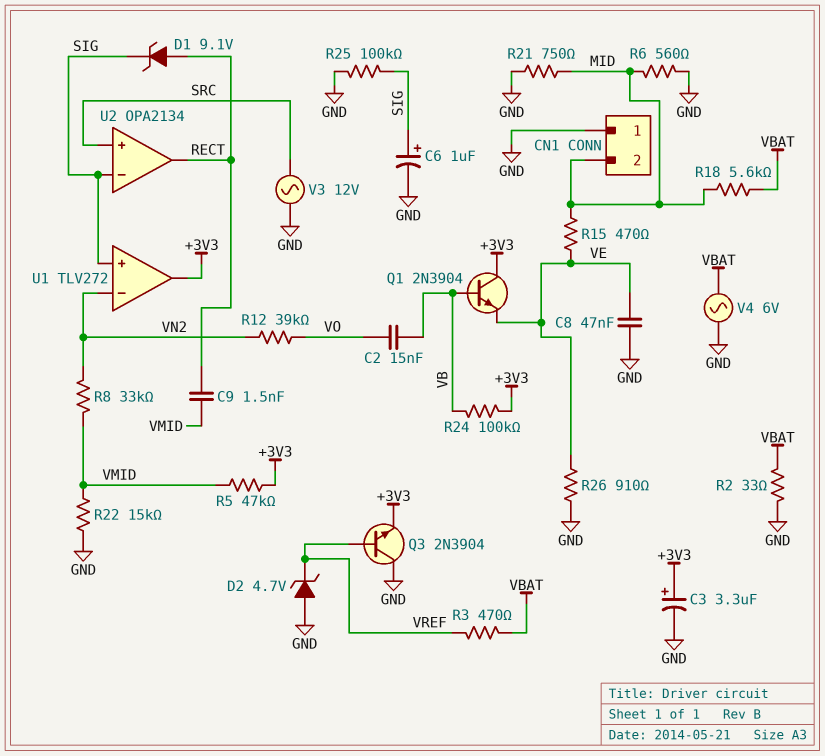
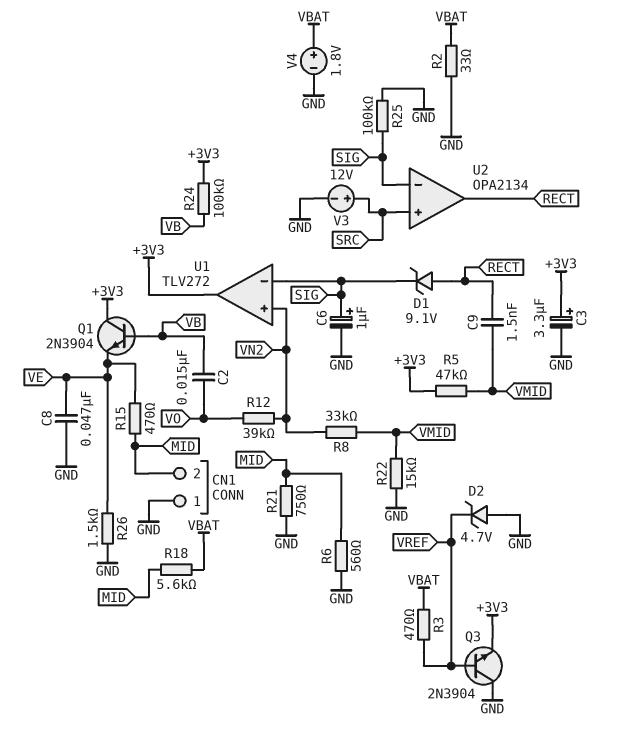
R26: 910 (GND, VE) -> 1.5k (GND, VE)
U1 pin in+: SIG -> VN2
U1 pin in-: VN2 -> SIG
V3: AC 12V (GND, SRC) -> 12V (plus SRC, minus GND)
V4: AC 6V (GND, VBAT) -> 1.8V (plus VBAT, minus GND)

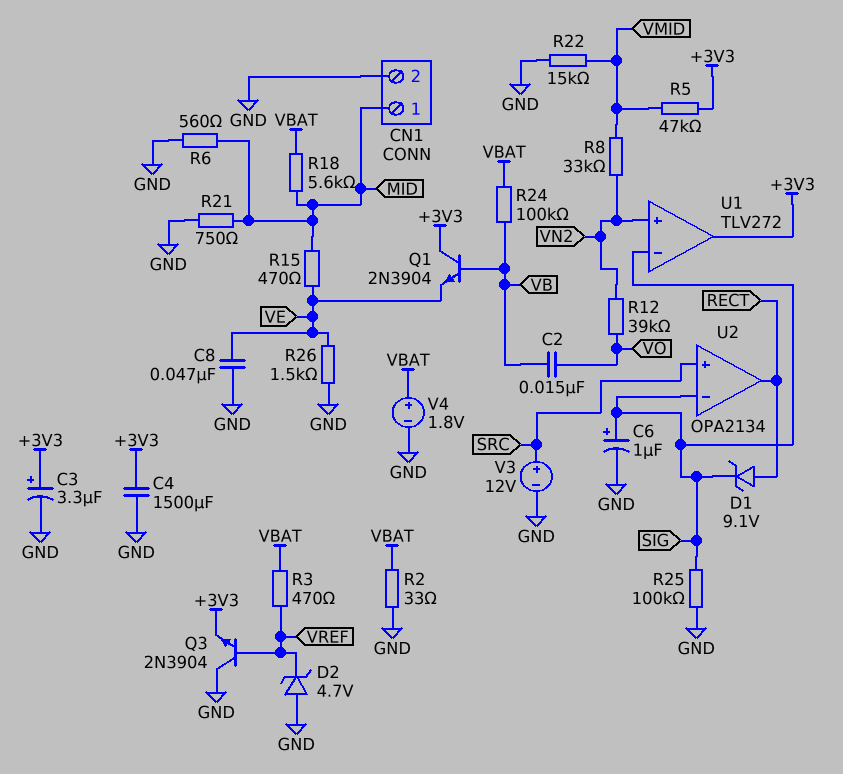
C4: none -> 1500uF (+3V3, GND)
C9: 1.5nF (RECT, VMID) -> none
CN1 pin 1: GND -> MID
CN1 pin 2: MID -> GND
R24: 100k (+3V3, VB) -> 100k (VB, VBAT)

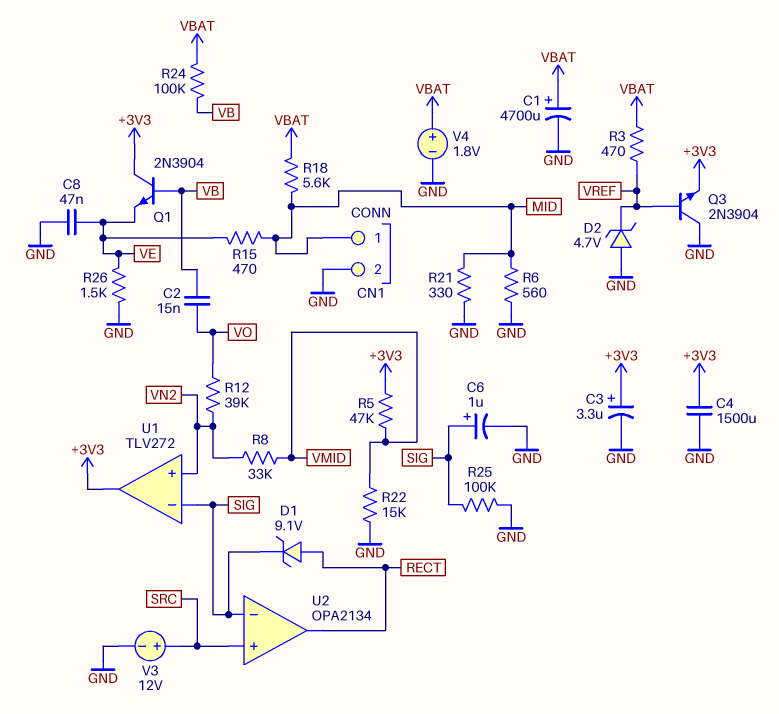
C1: none -> 4700uF (plus VBAT, minus GND)
R2: 33 (GND, VBAT) -> none
R21: 750 (GND, MID) -> 330 (GND, MID)

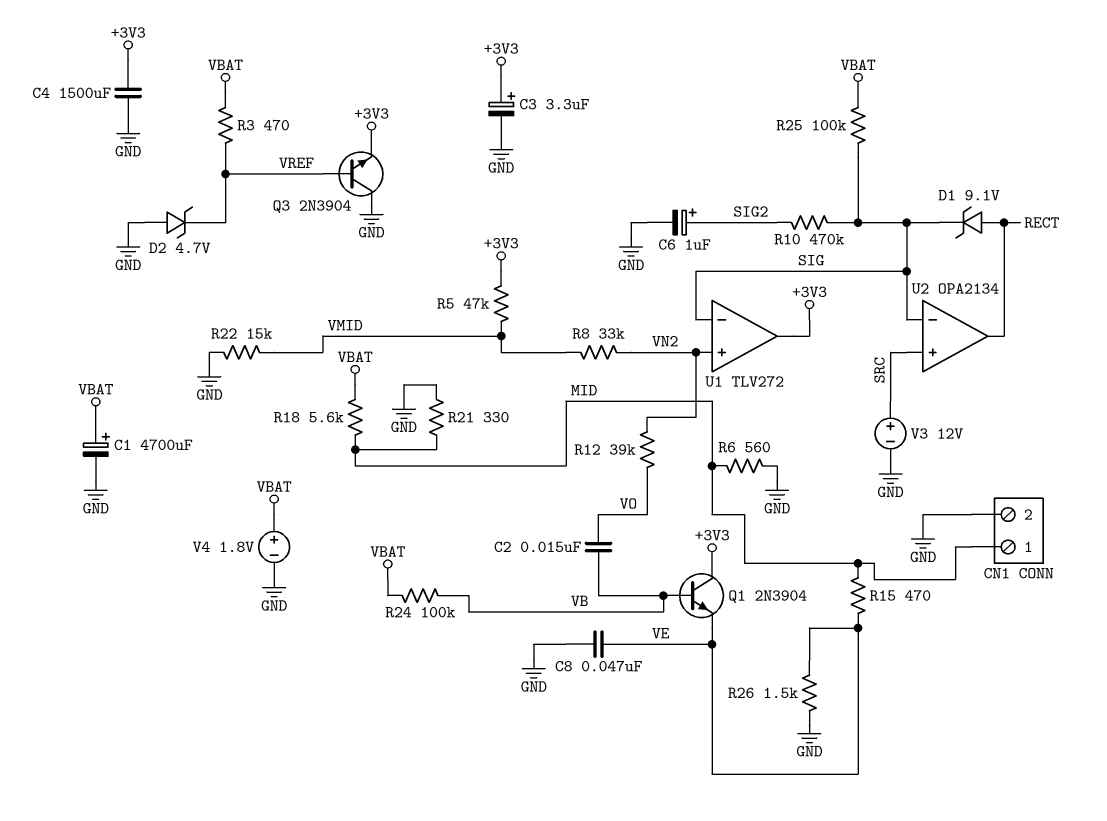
C6: 1uF (plus SIG, minus GND) -> 1uF (plus SIG2, minus GND)
R10: none -> 470k (SIG, SIG2)
R25: 100k (GND, SIG) -> 100k (SIG, VBAT)

